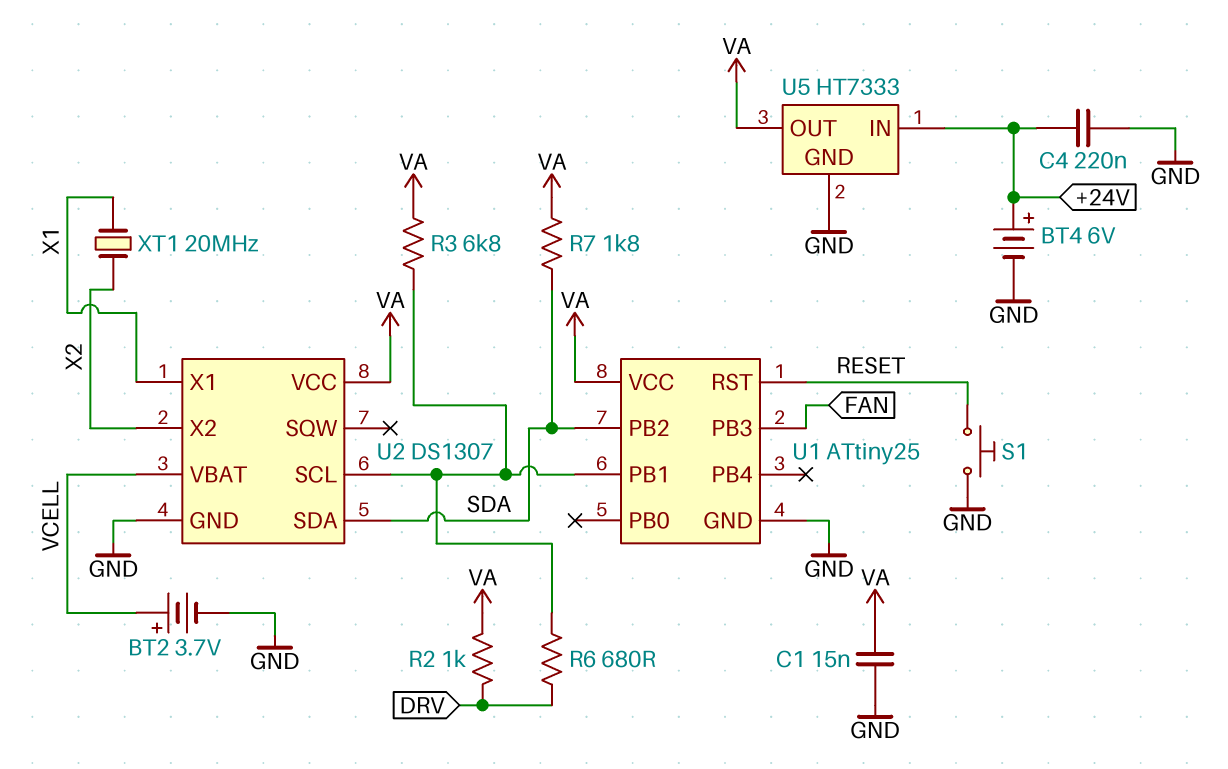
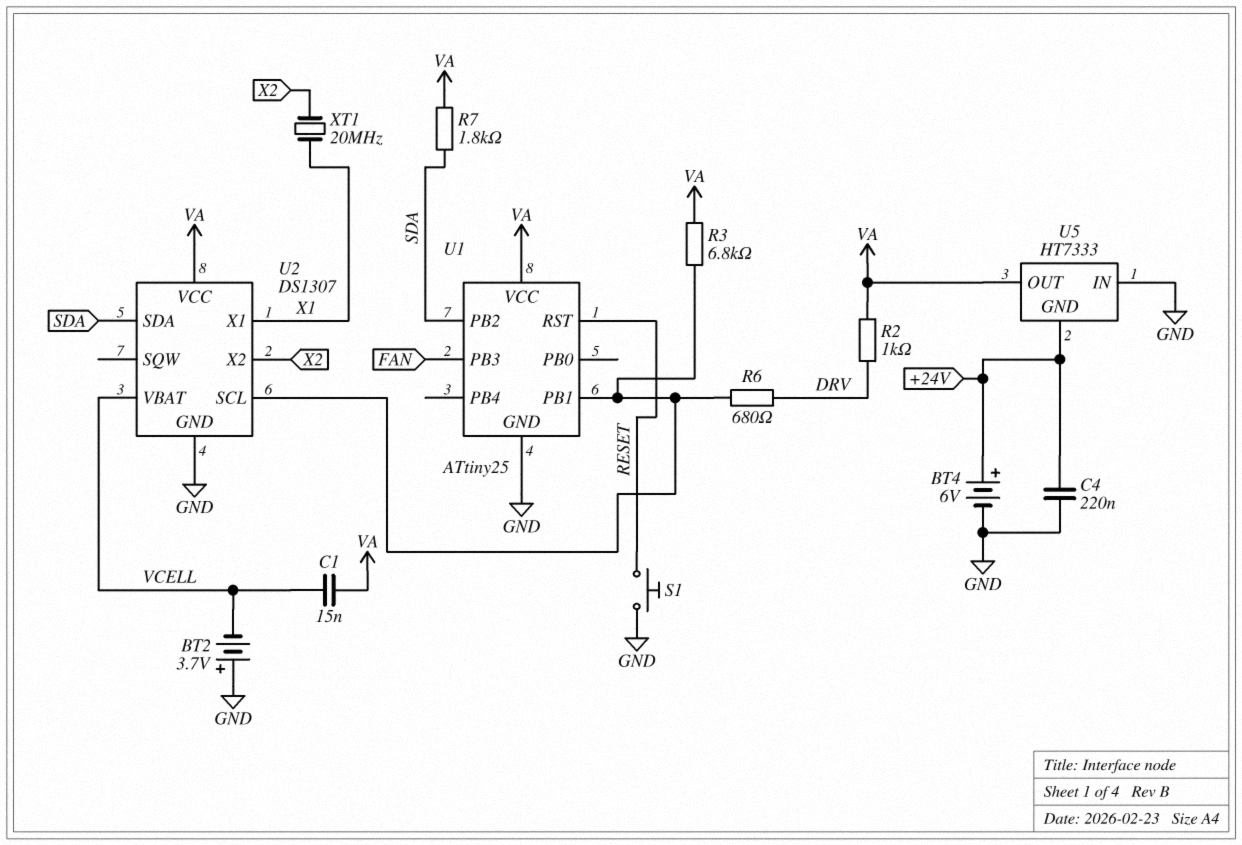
BT2: 3.7V (plus VCELL, minus GND) -> 3.7V (plus GND, minus VCELL)
C1: 15nF (GND, VA) -> 15nF (VA, VCELL)
U5 pin GND: GND -> +24V
U5 pin IN: +24V -> GND

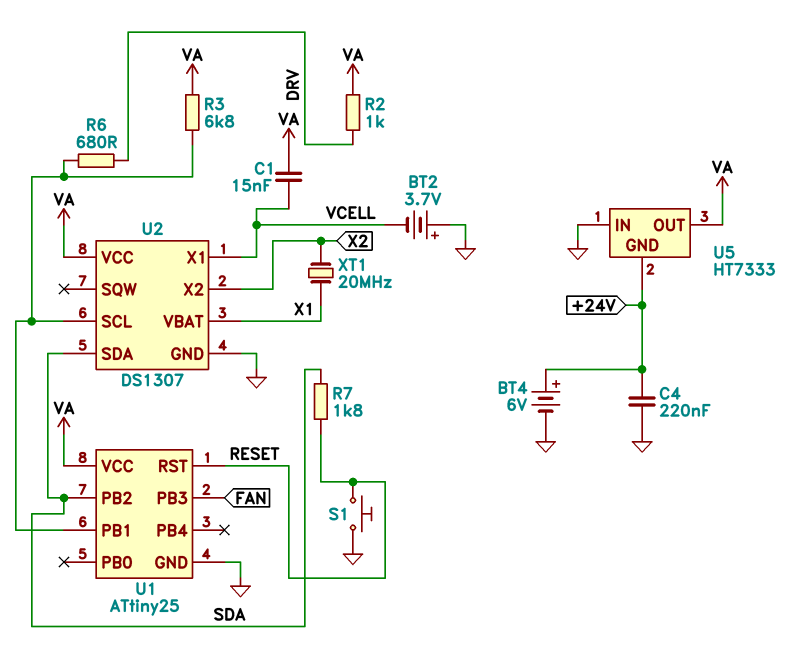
R7: 1.8k (SDA, VA) -> 1.8k (RESET, SDA)
U2 pin VBAT: VCELL -> X1
U2 pin X1: X1 -> VCELL

